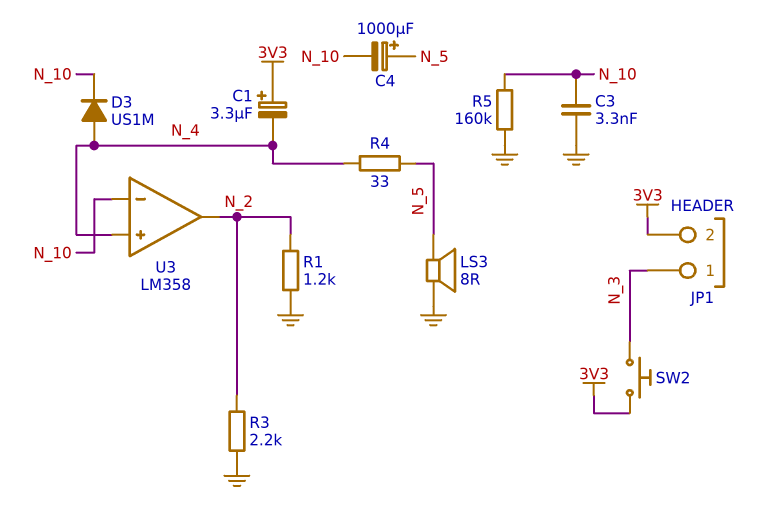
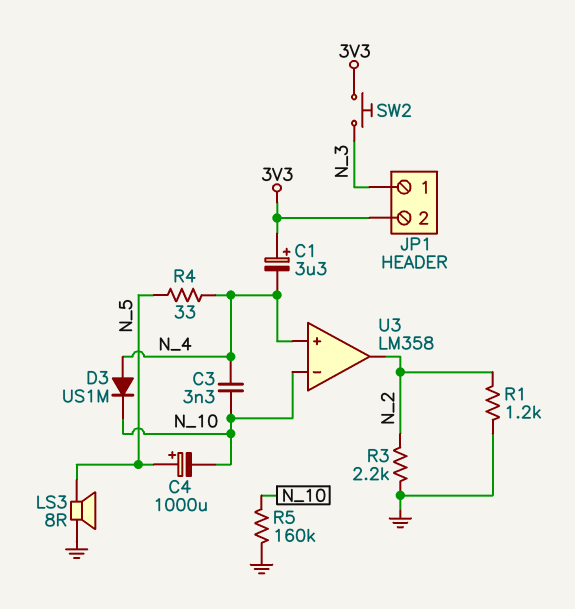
C3: 3.3nF (GND, N_10) -> 3.3nF (N_4, N_10)

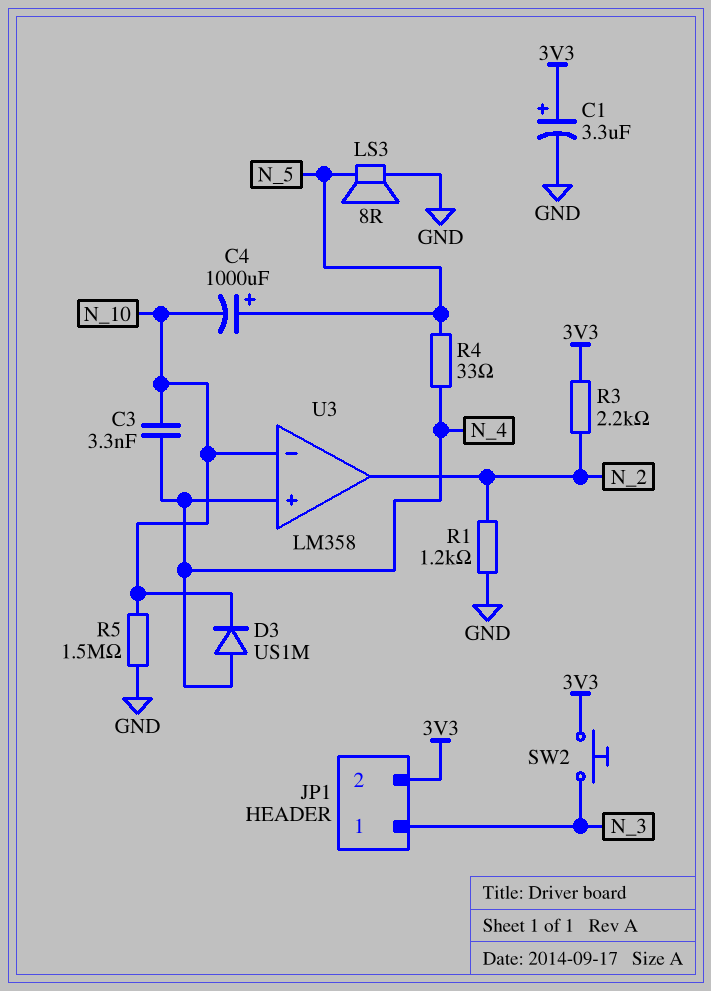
C1: 3.3uF (plus 3V3, minus N_4) -> 3.3uF (plus 3V3, minus GND)
R3: 2.2k (GND, N_2) -> 2.2k (3V3, N_2)
R5: 160k (GND, N_10) -> 1.5M (GND, N_10)

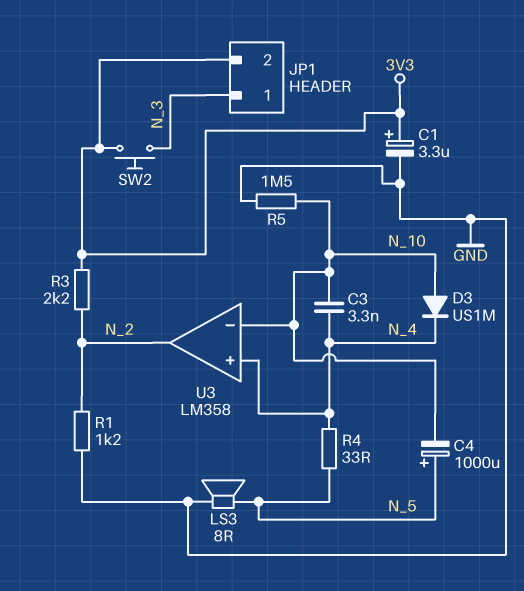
D3: diode US1M (A N_4, K N_10) -> diode US1M (A N_10, K N_4)

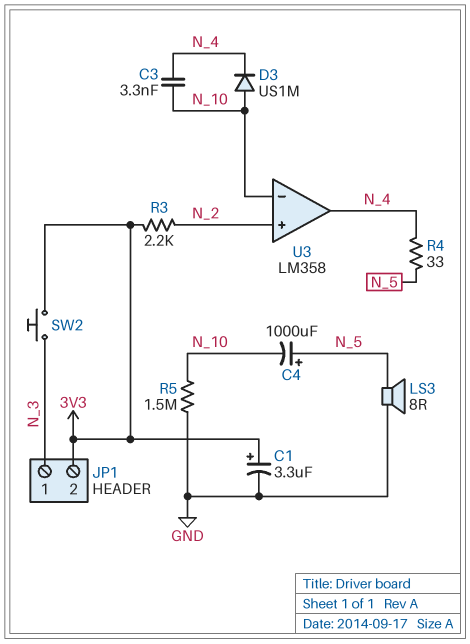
R1: 1.2k (GND, N_2) -> none
U3 pin in+: N_4 -> N_2
U3 pin out: N_2 -> N_4

